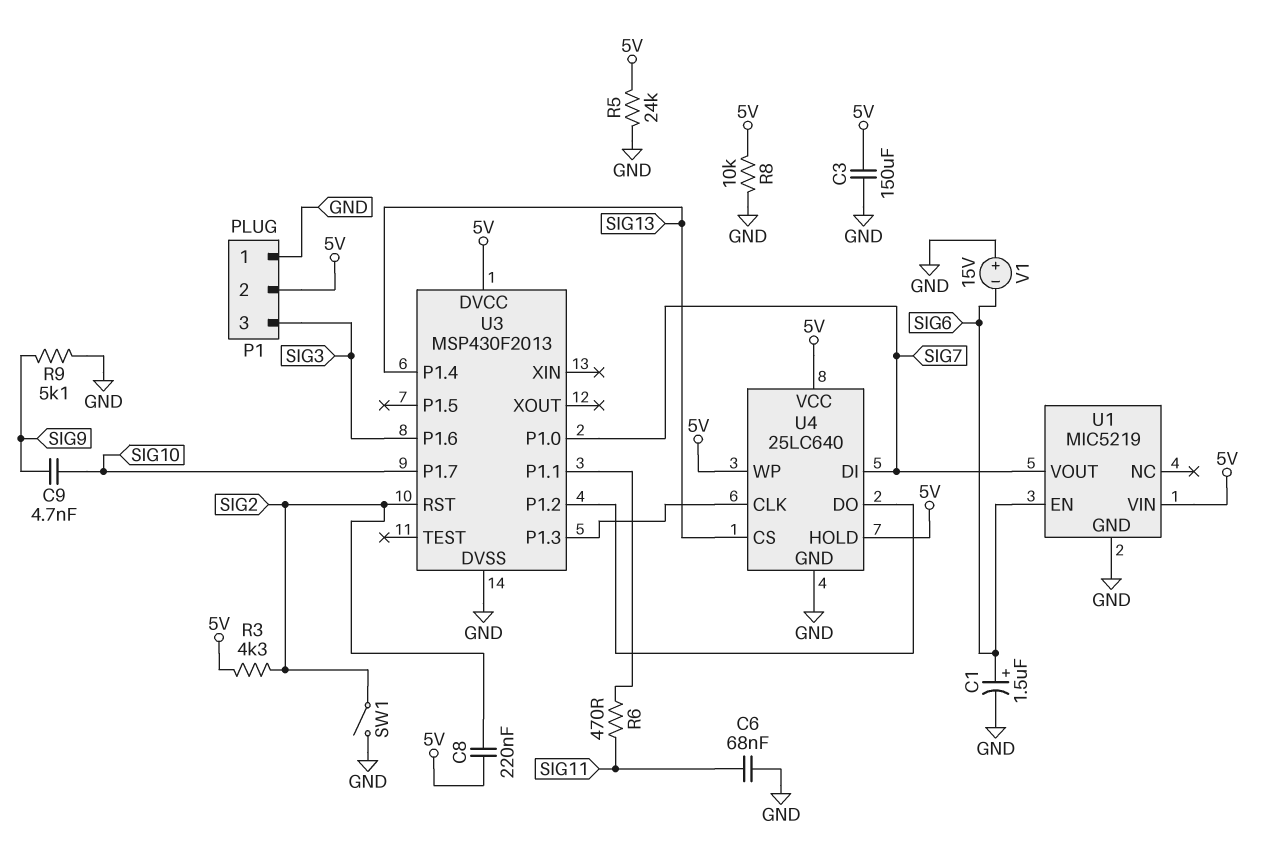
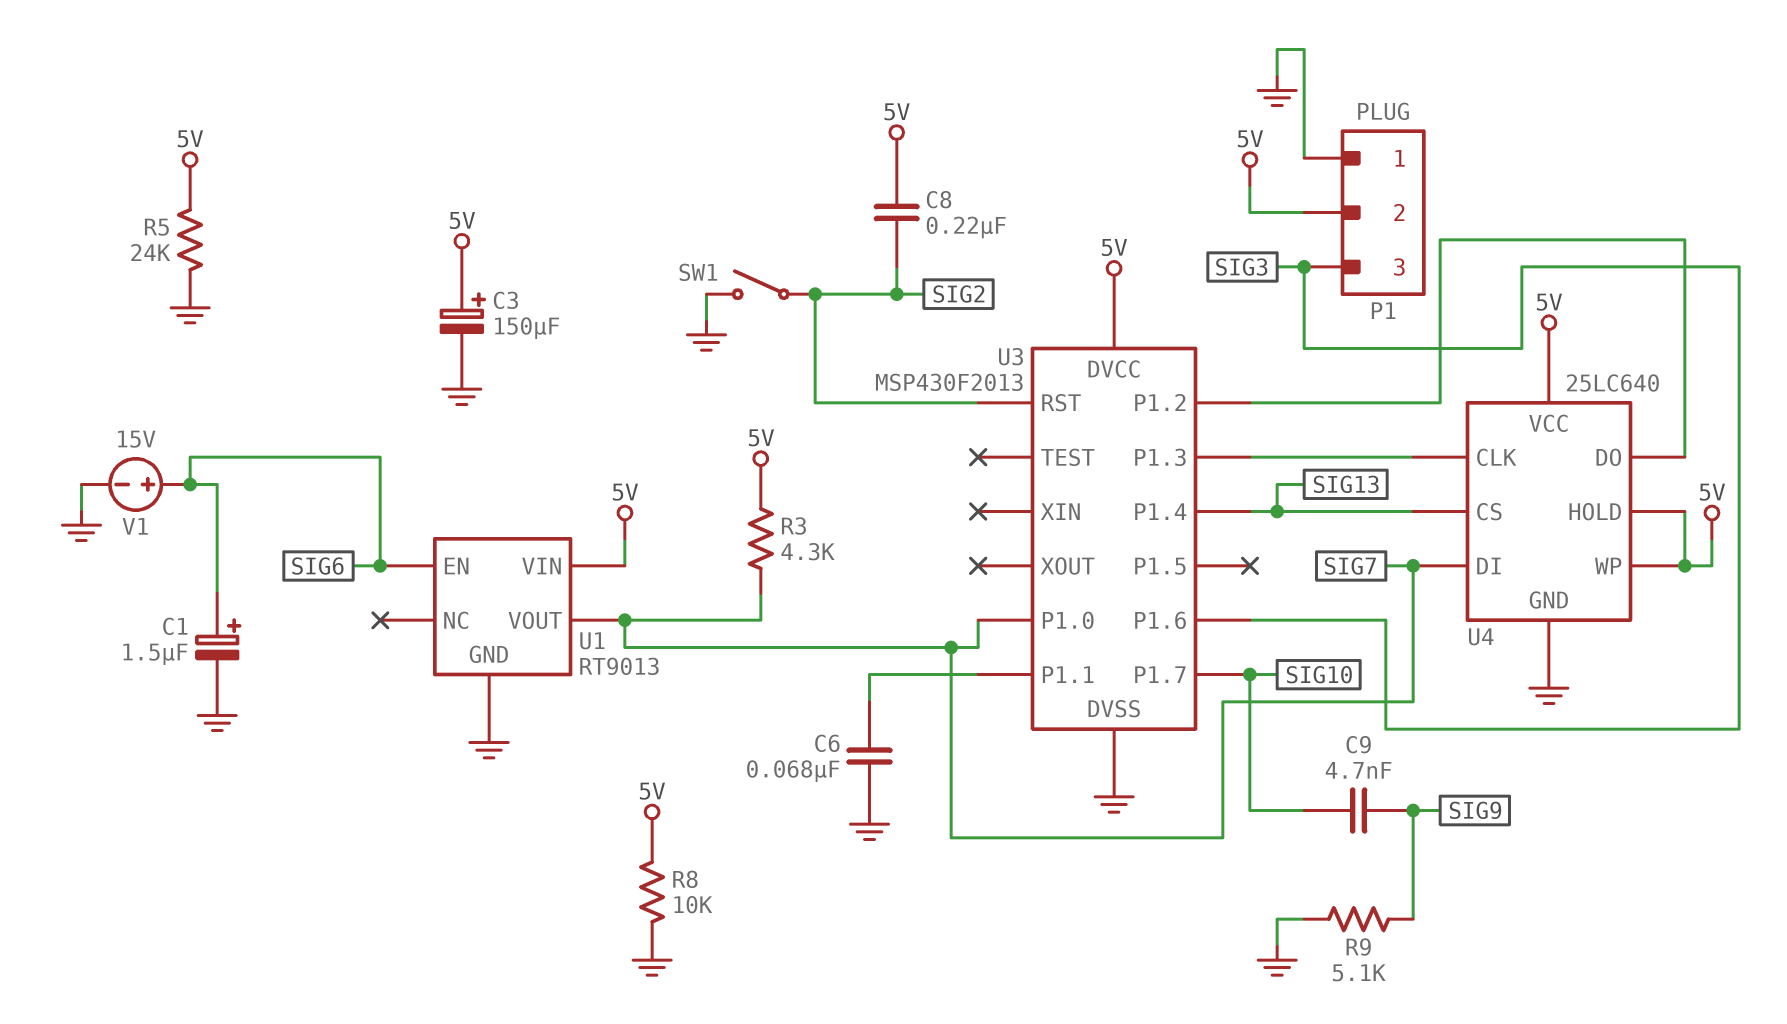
C3: 150uF (5V, GND) -> 150uF (plus 5V, minus GND)
C6: 68nF (GND, SIG11) -> 68nF (GND, U3/P1.1)
R3: 4.3k (5V, SIG2) -> 4.3k (5V, SIG7)
R6: 470 (SIG11, U3/P1.1) -> none
U1: MIC5219 -> RT9013
V1: 15V (plus GND, minus SIG6) -> 15V (plus SIG6, minus GND)

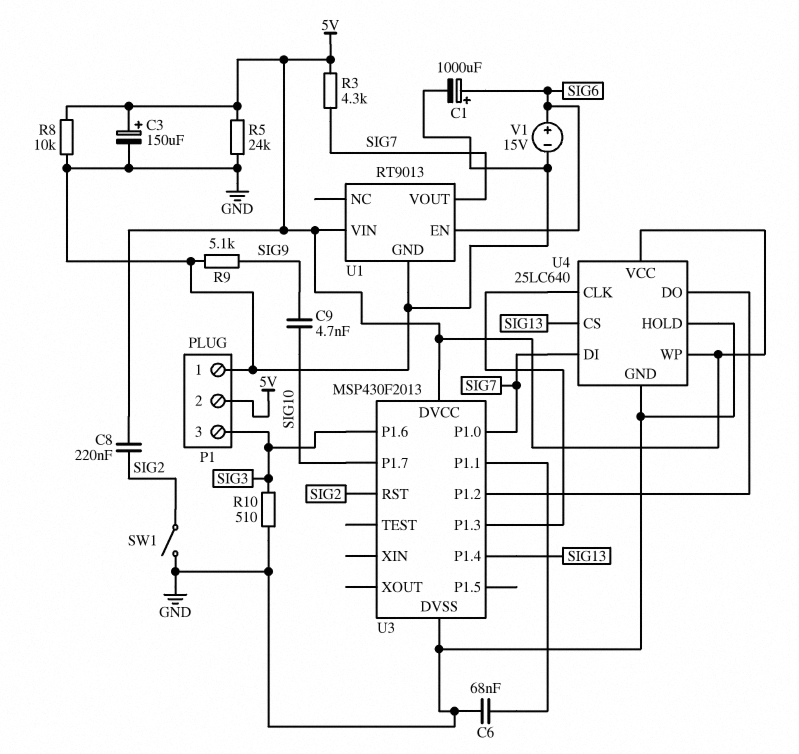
C1: 1.5uF (plus SIG6, minus GND) -> 1000uF (plus SIG6, minus GND)
R10: none -> 510 (GND, SIG3)
U4 pin HOLD: 5V -> GND

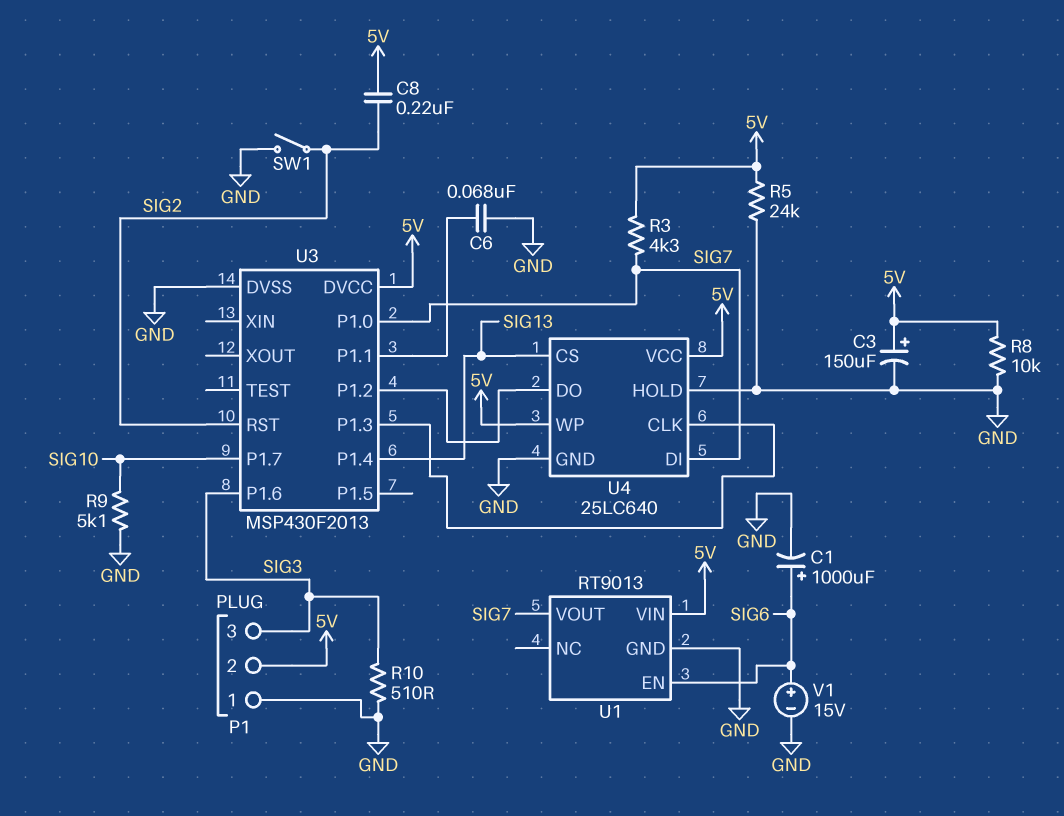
C9: 4.7nF (SIG9, SIG10) -> none
R9: 5.1k (GND, SIG9) -> 5.1k (GND, SIG10)

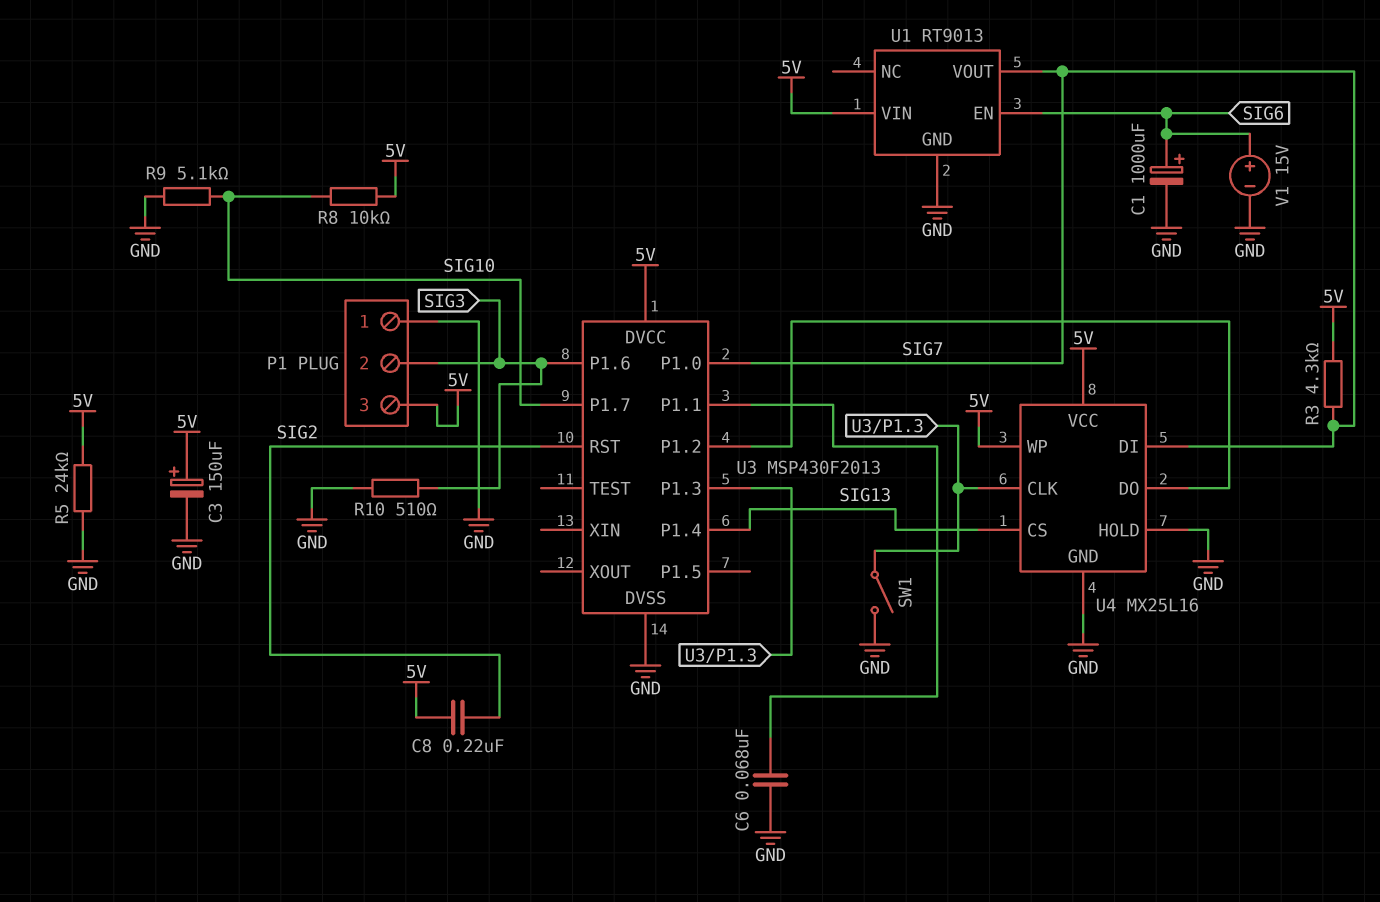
P1 pin 2: 5V -> SIG3
P1 pin 3: SIG3 -> 5V
R8: 10k (5V, GND) -> 10k (5V, SIG10)
SW1: switch (GND, SIG2) -> switch (GND, U3/P1.3)
U4: 25LC640 -> MX25L16

